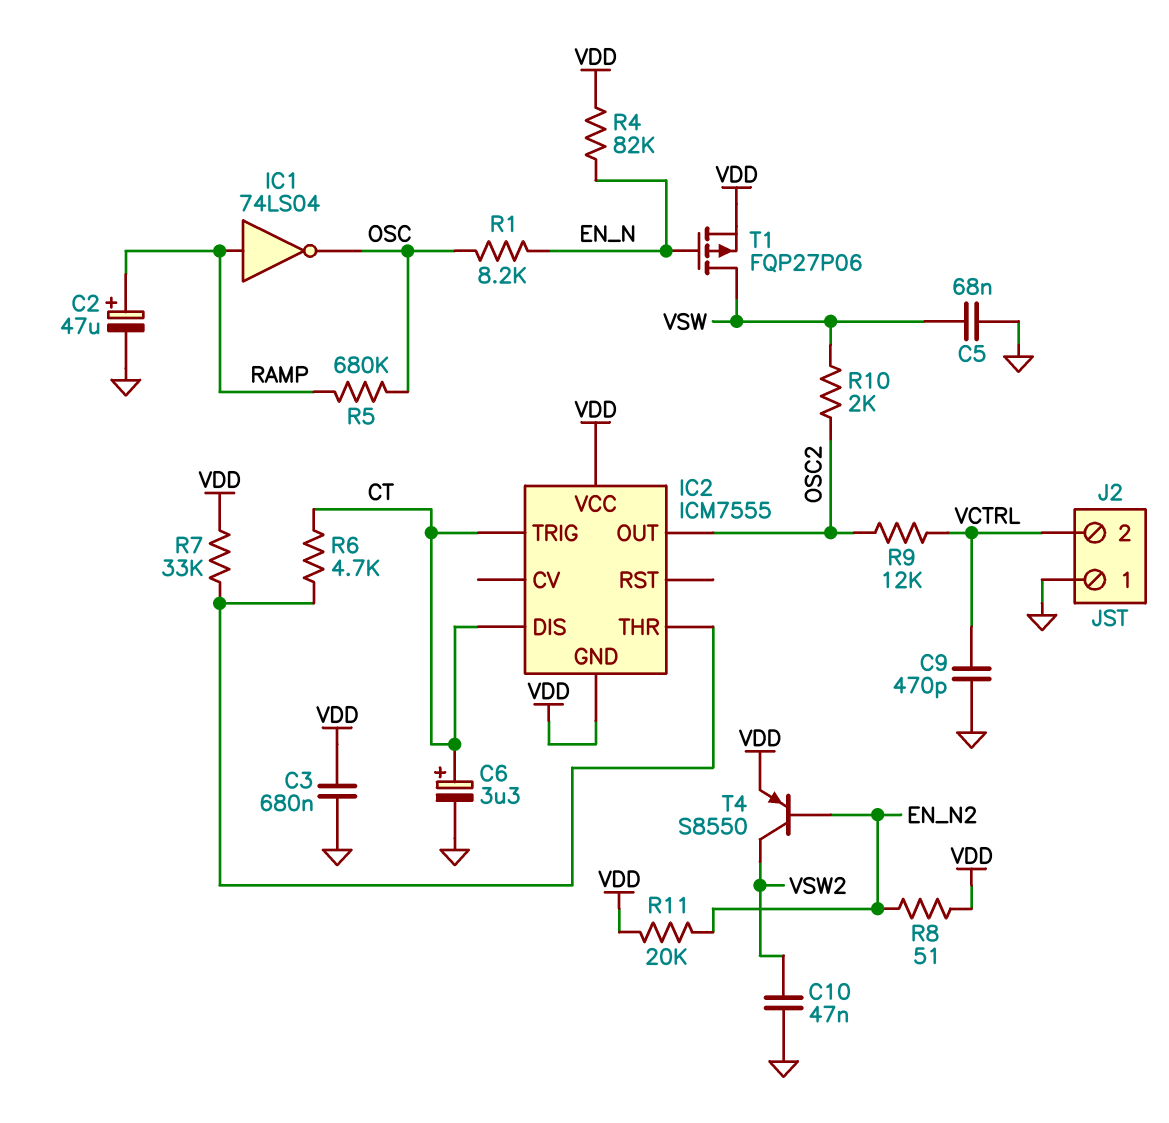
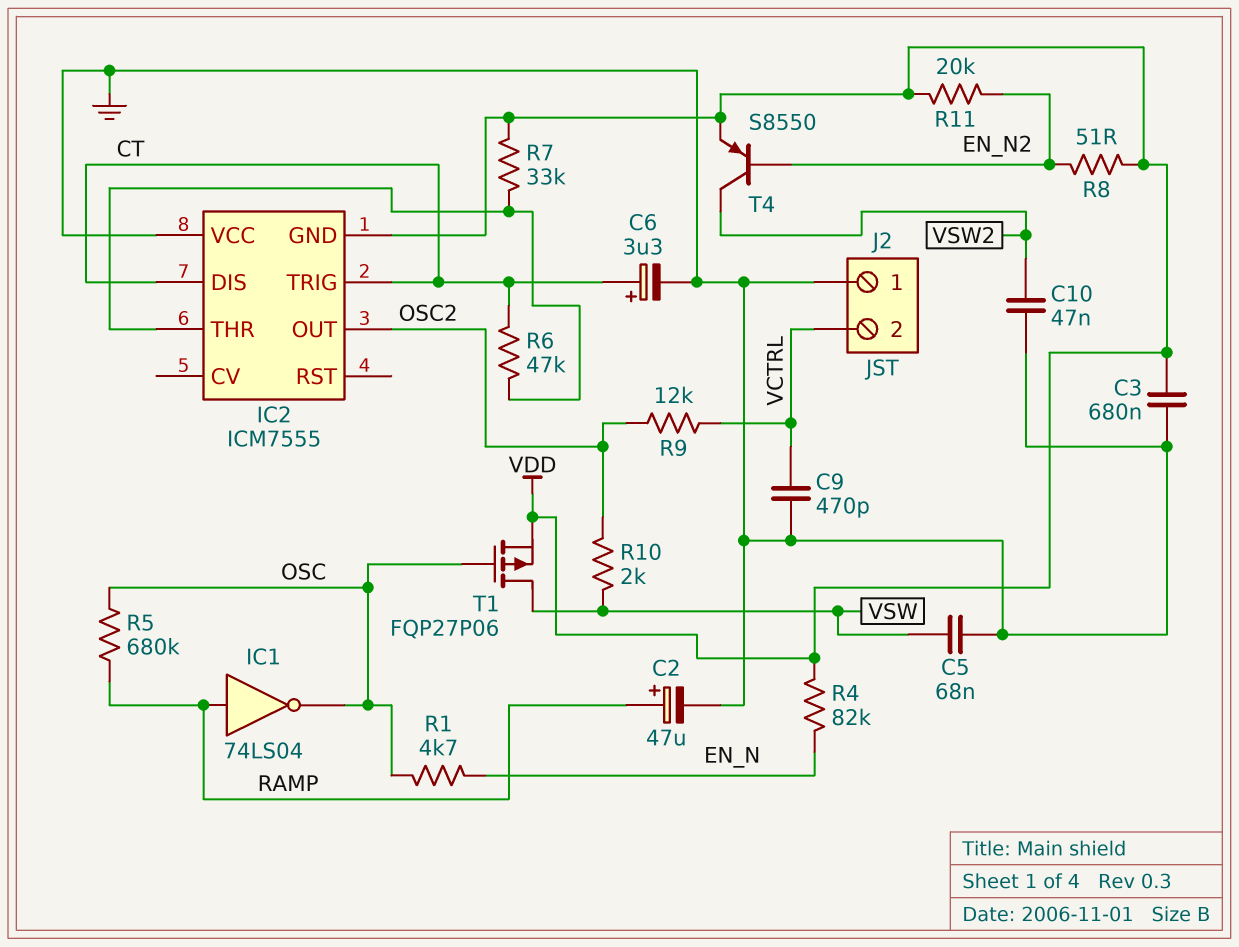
IC2 pin VCC: VDD -> GND
R1: 8.2k (EN_N, OSC) -> 4.7k (EN_N, OSC)
R6: 4.7k (CT, IC2/THR) -> 47k (CT, IC2/THR)
T1: PMOS FQP27P06 (G EN_N, D VSW, S VDD) -> PMOS FQP27P06 (G OSC, D VSW, S VDD)

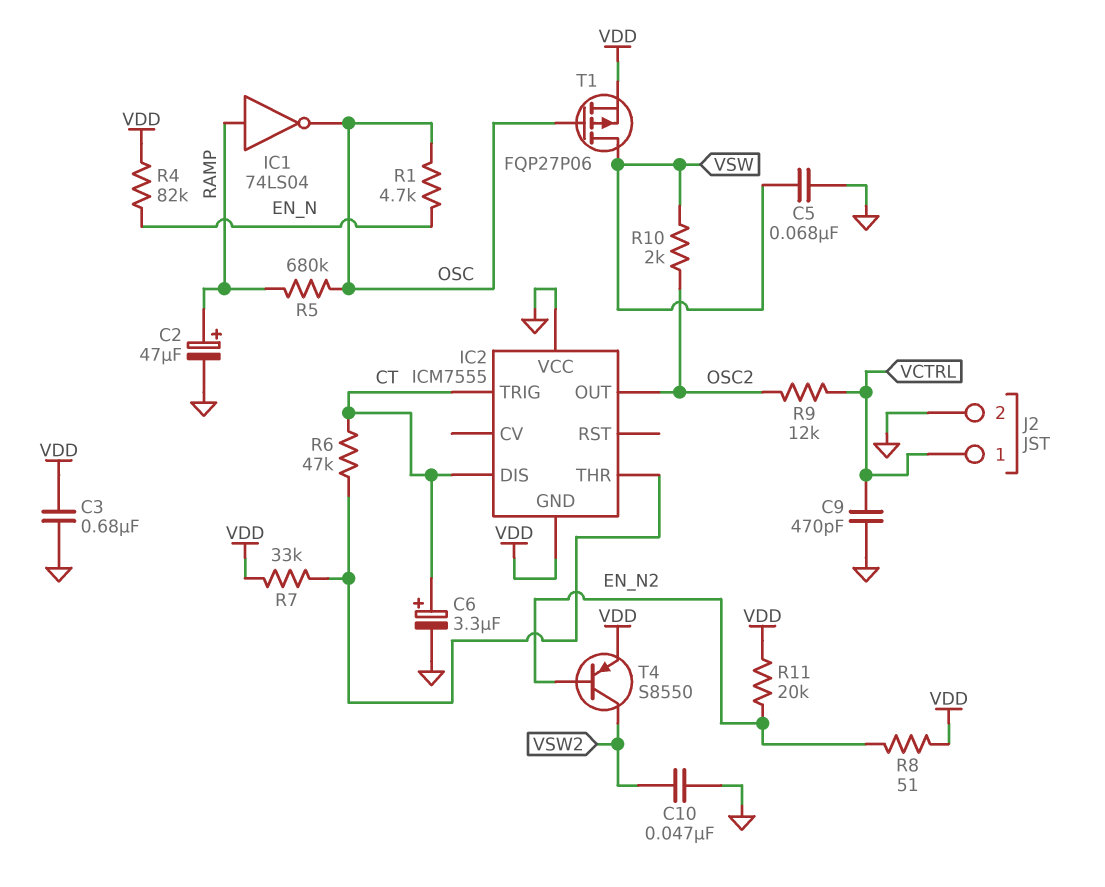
J2 pin 1: GND -> VCTRL
J2 pin 2: VCTRL -> GND

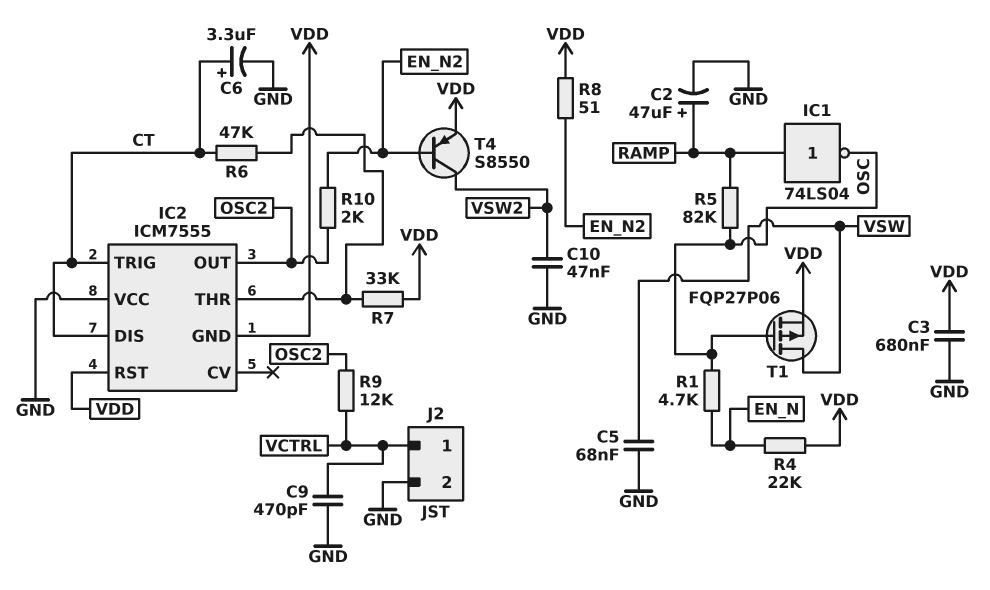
IC2 pin RST: none -> VDD
R4: 82k (EN_N, VDD) -> 22k (EN_N, VDD)
R5: 680k (OSC, RAMP) -> 82k (OSC, RAMP)
R10: 2k (OSC2, VSW) -> 2k (EN_N2, OSC2)
R11: 20k (EN_N2, VDD) -> none

